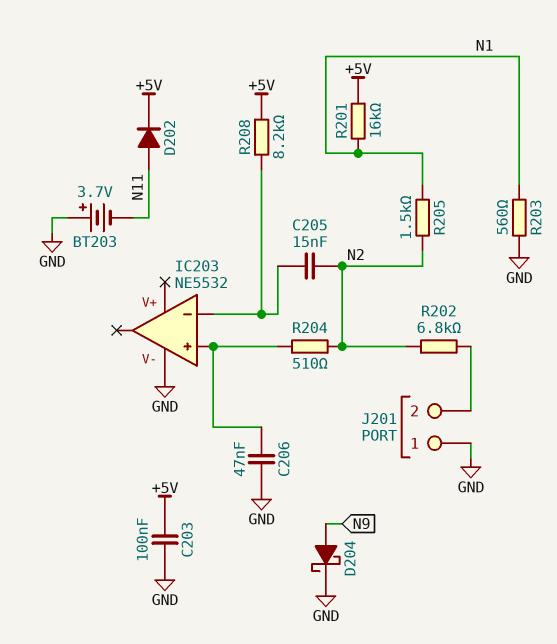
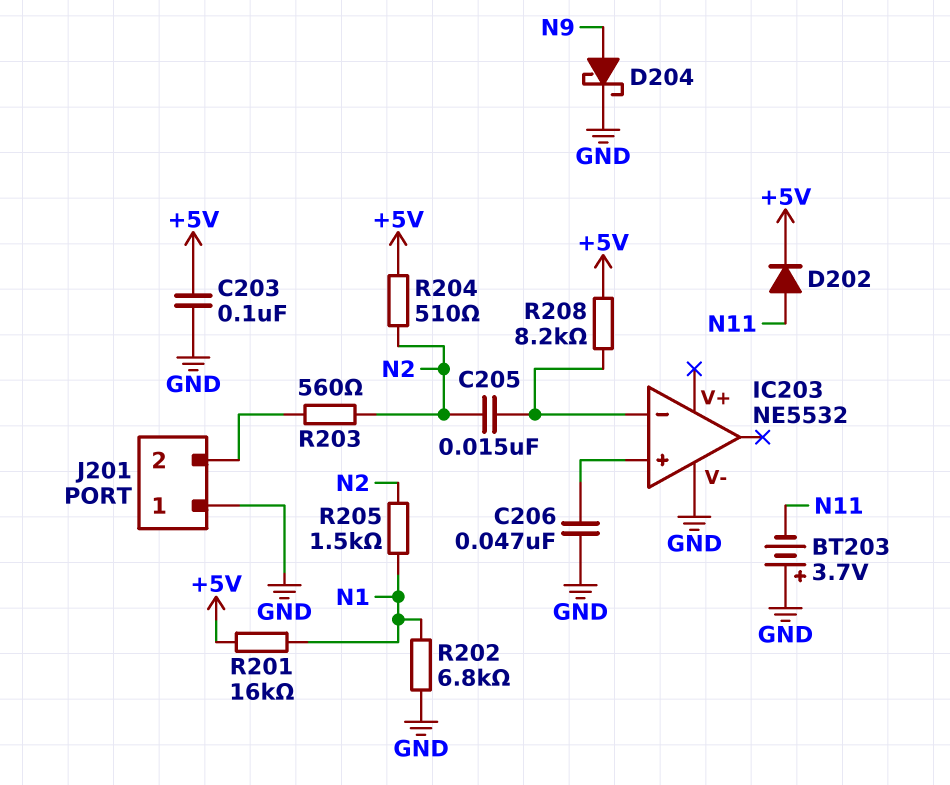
R202: 6.8k (J201/2, N2) -> 6.8k (GND, N1)
R203: 560 (GND, N1) -> 560 (J201/2, N2)
R204: 510 (IC203/in+, N2) -> 510 (+5V, N2)

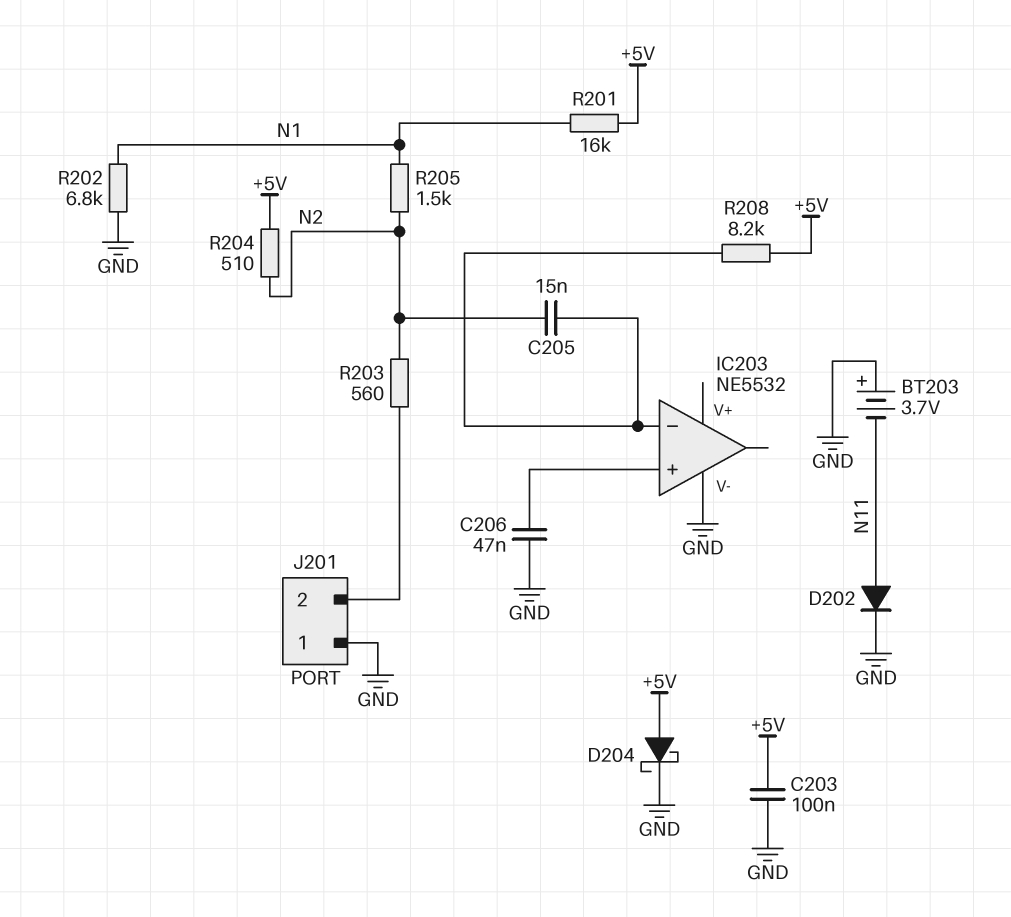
D202: diode (A N11, K +5V) -> diode (A N11, K GND)
D204: schottky (A N9, K GND) -> schottky (A +5V, K GND)

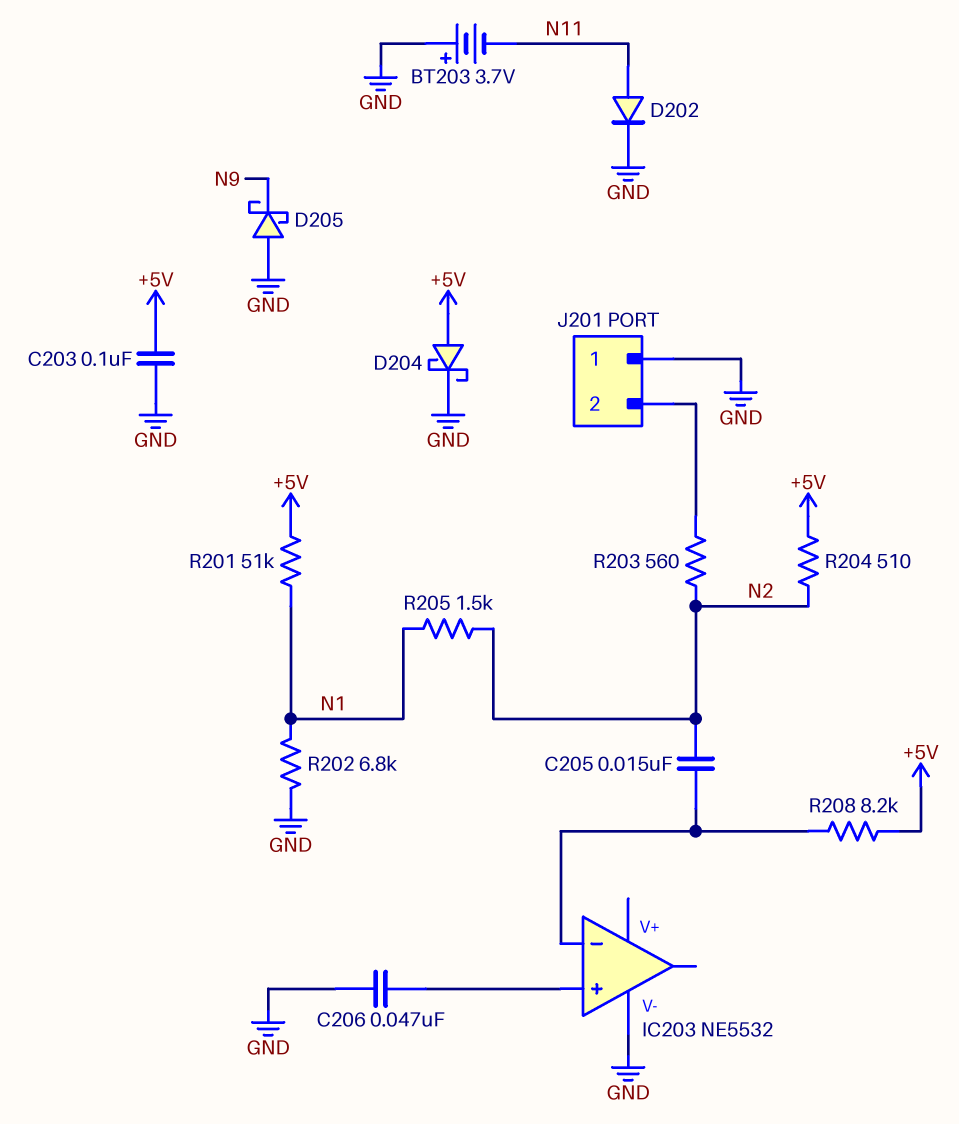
D205: none -> schottky (A GND, K N9)
R201: 16k (+5V, N1) -> 51k (+5V, N1)

